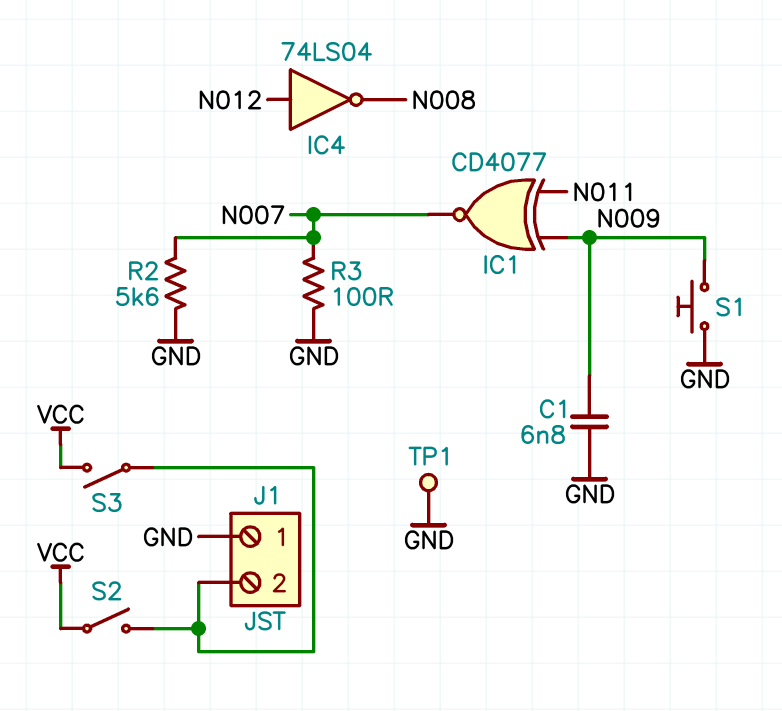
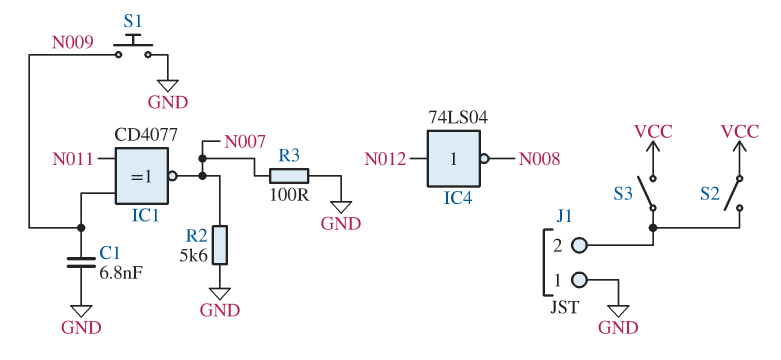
TP1: test point (GND) -> none

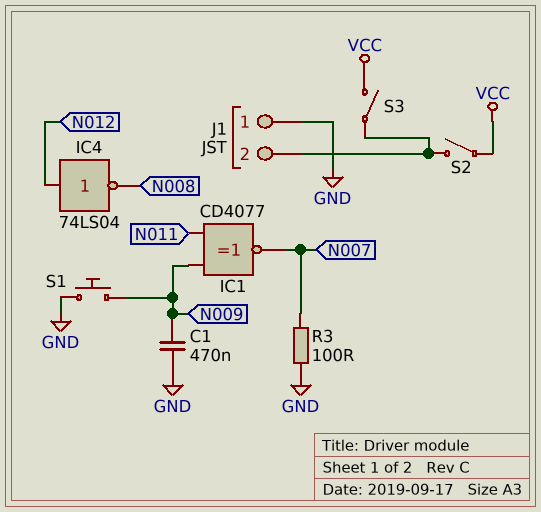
C1: 6.8nF (GND, N009) -> 470nF (GND, N009)
R2: 5.6k (GND, N007) -> none

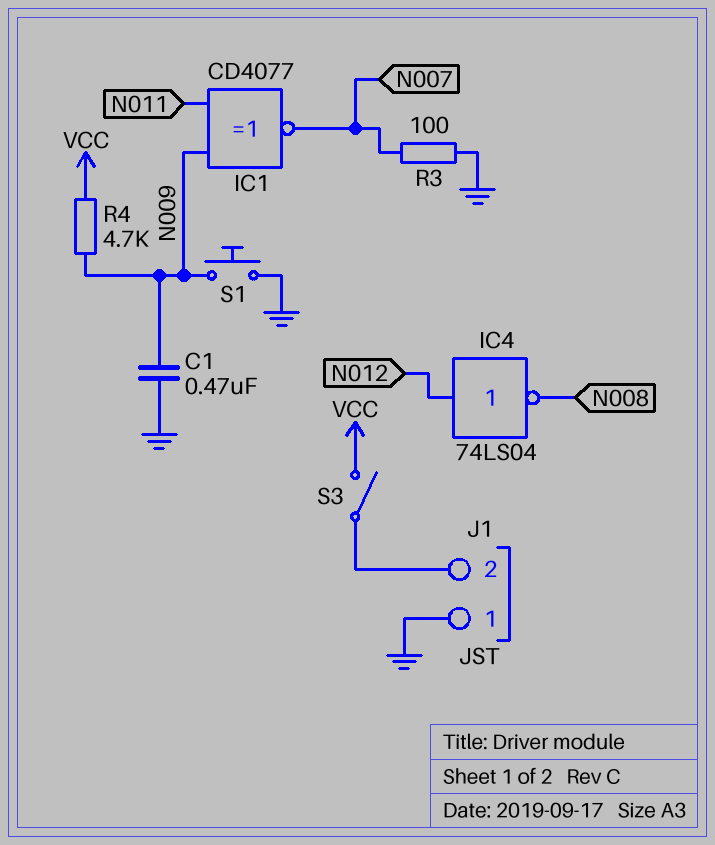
R4: none -> 4.7k (N009, VCC)
S2: switch (J1/2, VCC) -> none

